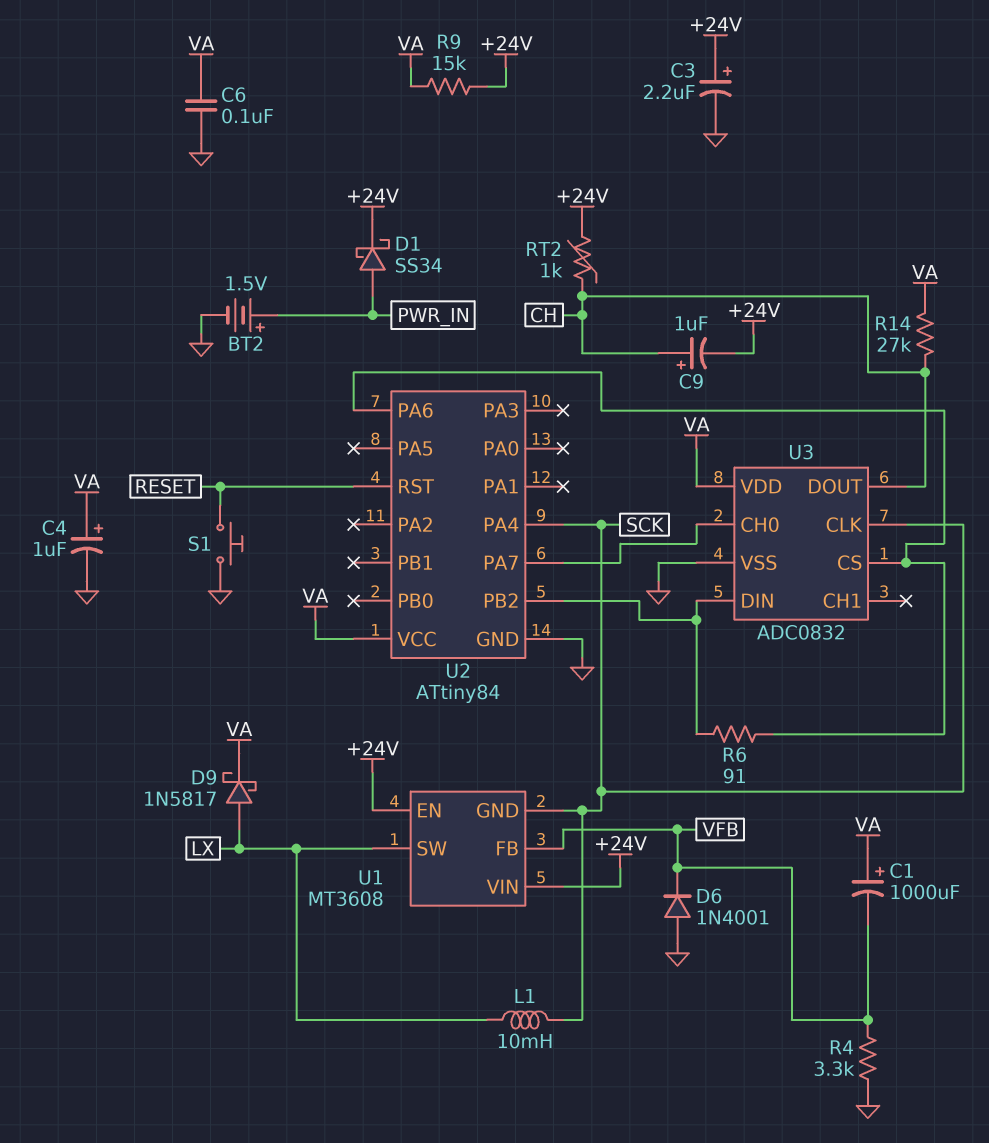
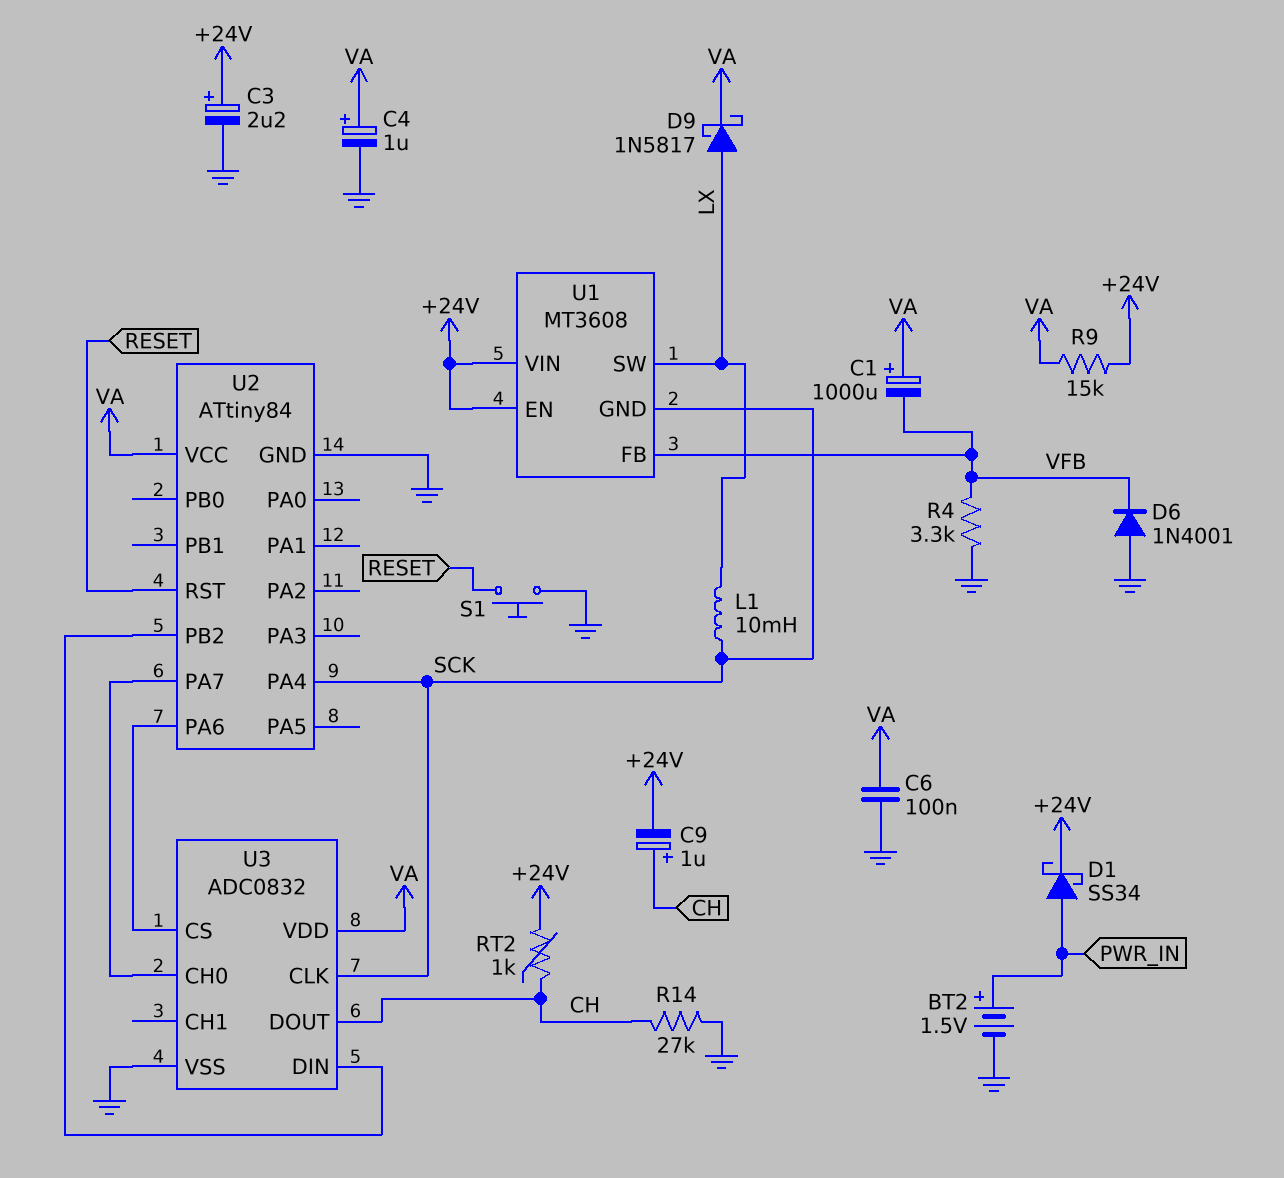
R6: 91 (U2/PA6, U2/PB2) -> none
R14: 27k (CH, VA) -> 27k (CH, GND)

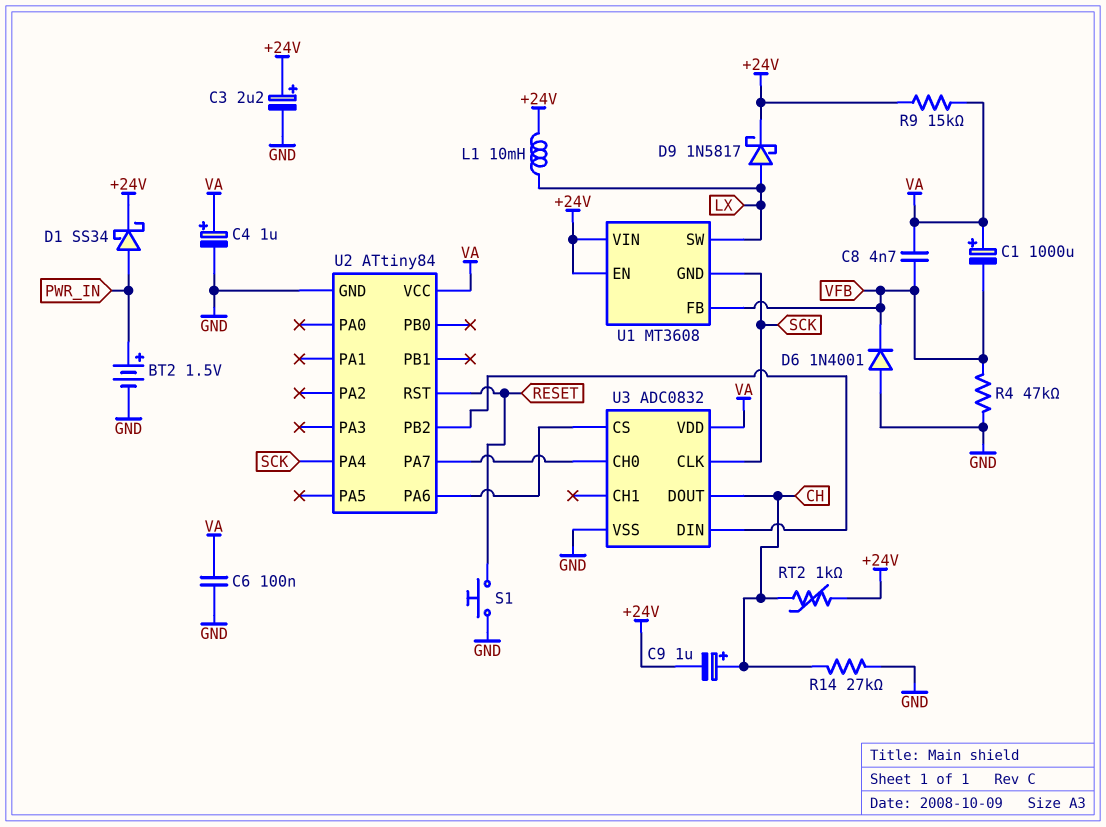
C8: none -> 4.7nF (VA, VFB)
D9: schottky 1N5817 (A LX, K VA) -> schottky 1N5817 (A LX, K +24V)
L1: 10mH (LX, SCK) -> 10mH (+24V, LX)
R4: 3.3k (GND, VFB) -> 47k (GND, VFB)

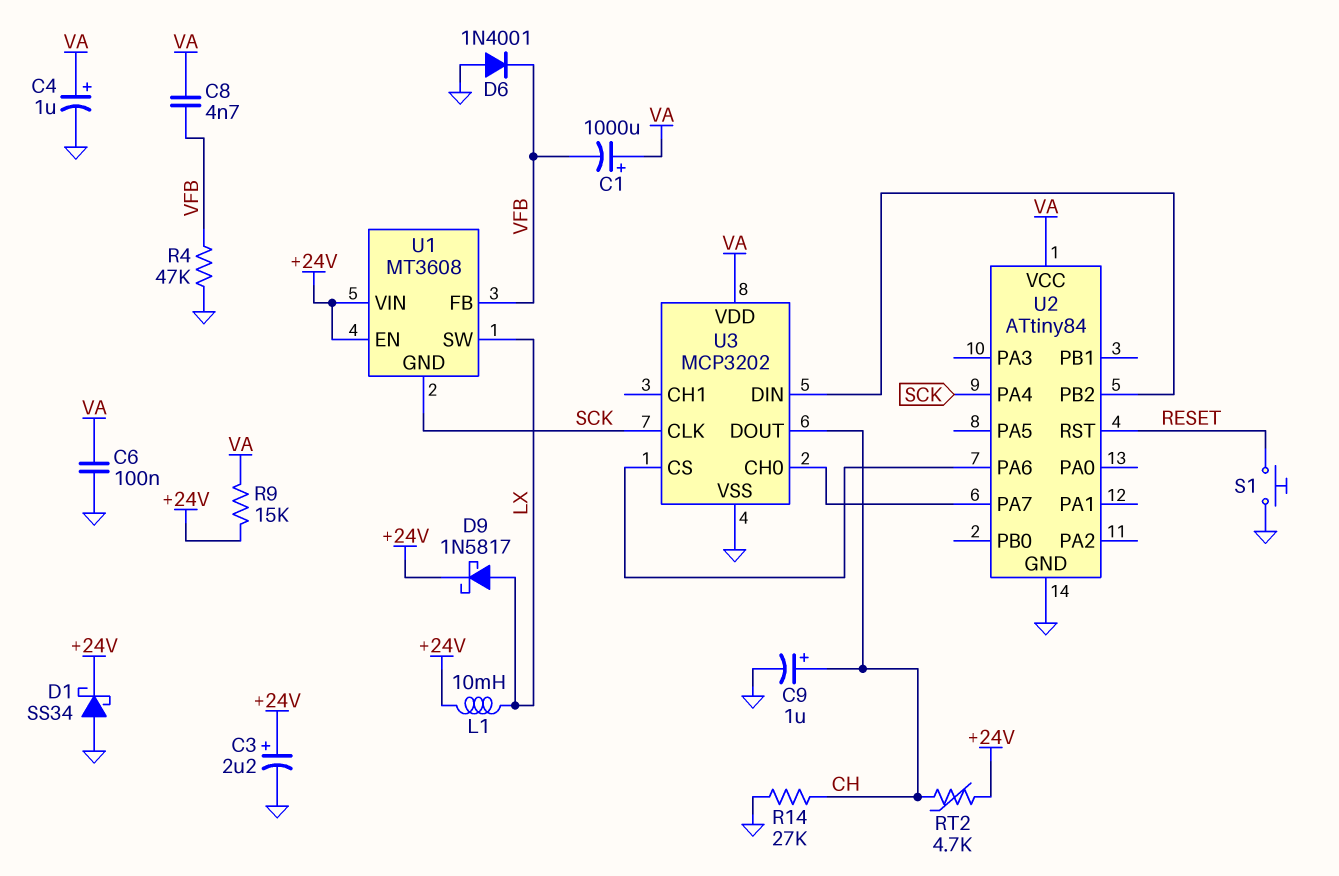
BT2: 1.5V (plus PWR_IN, minus GND) -> none
C9: 1uF (plus CH, minus +24V) -> 1uF (plus CH, minus GND)
D1: schottky SS34 (A PWR_IN, K +24V) -> schottky SS34 (A GND, K +24V)
RT2: 1k (+24V, CH) -> 4.7k (+24V, CH)
U3: ADC0832 -> MCP3202

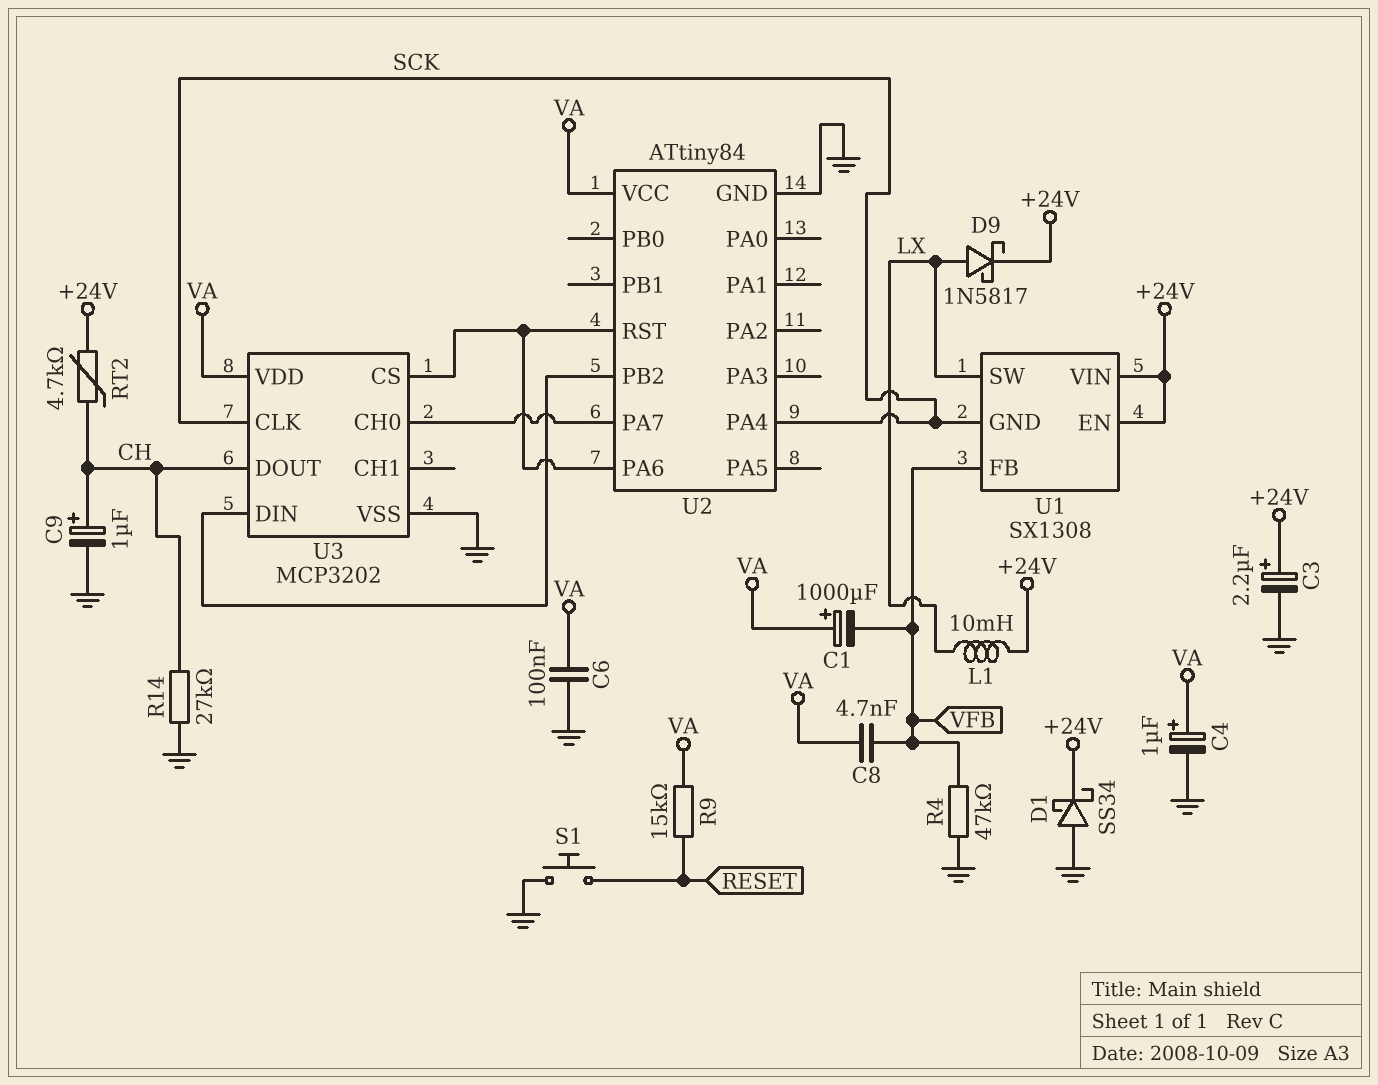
D6: diode 1N4001 (A GND, K VFB) -> none
R9: 15k (+24V, VA) -> 15k (RESET, VA)
U1: MT3608 -> SX1308
U2 pin RST: RESET -> U2/PA6

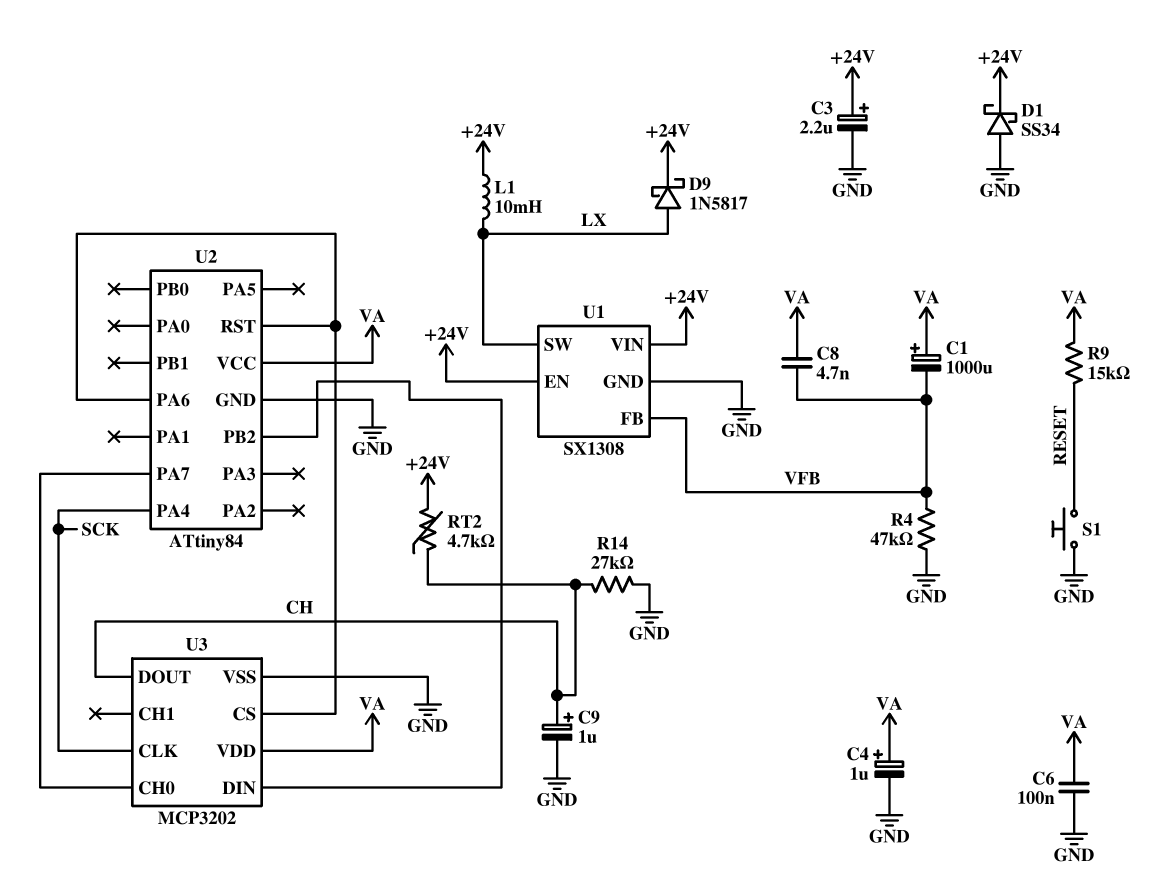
U1 pin GND: SCK -> GND

